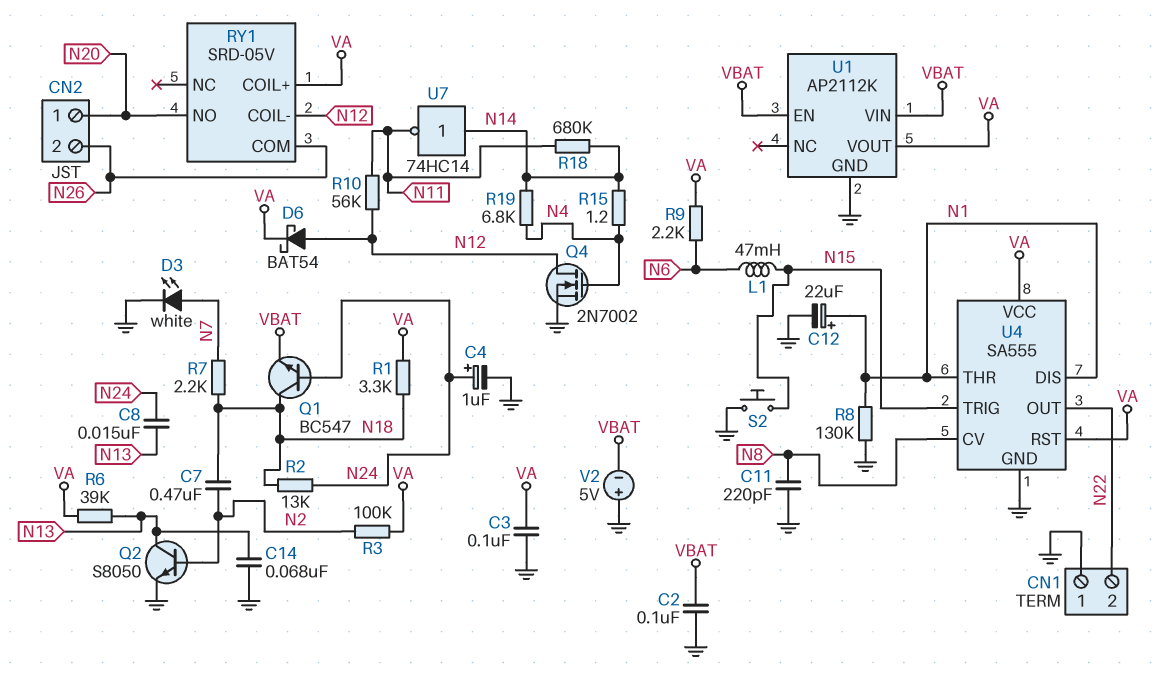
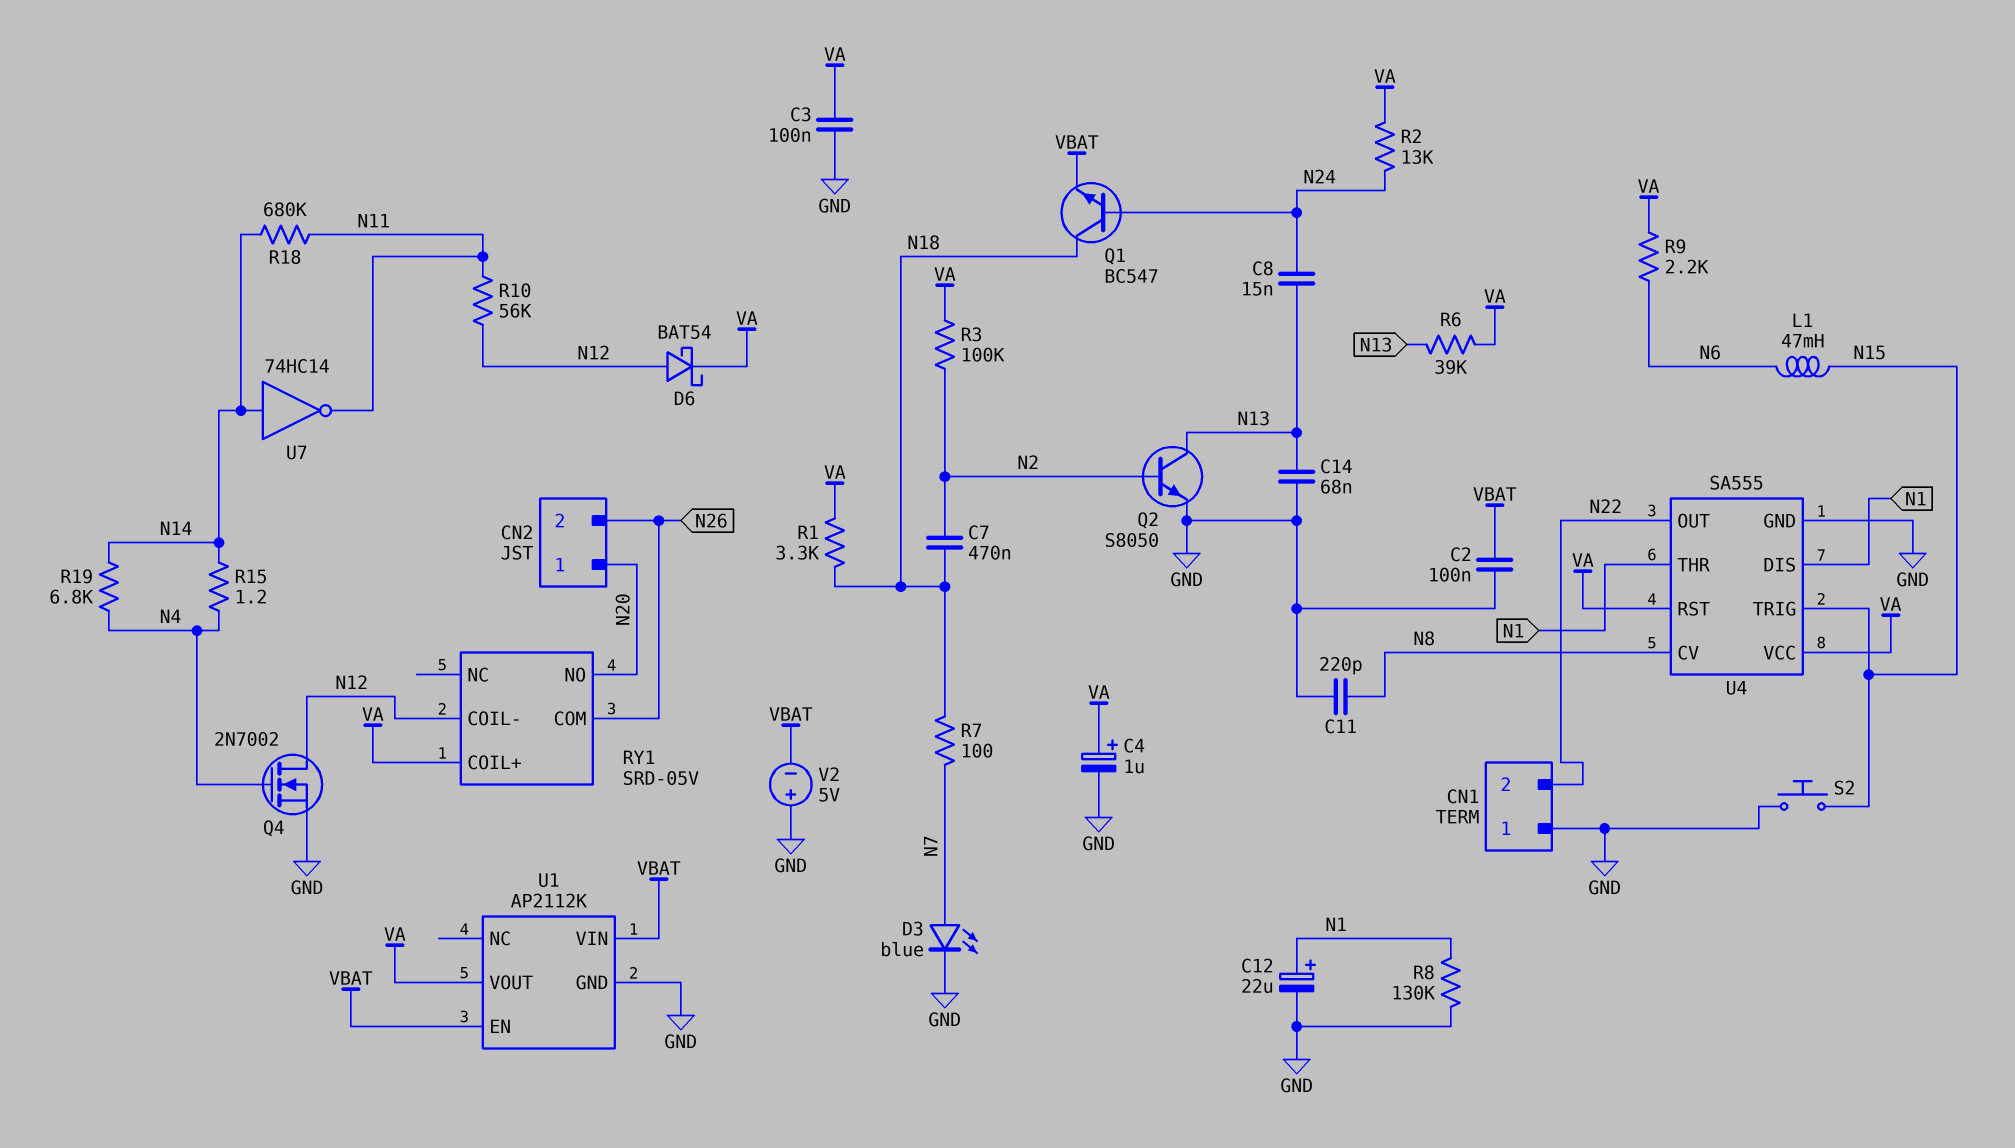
C4: 1uF (plus N24, minus GND) -> 1uF (plus VA, minus GND)
D3: LED white (A N7, K GND) -> LED blue (A N7, K GND)
R2: 13k (N18, N24) -> 13k (N24, VA)
R7: 2.2k (N7, N18) -> 100 (N7, N18)

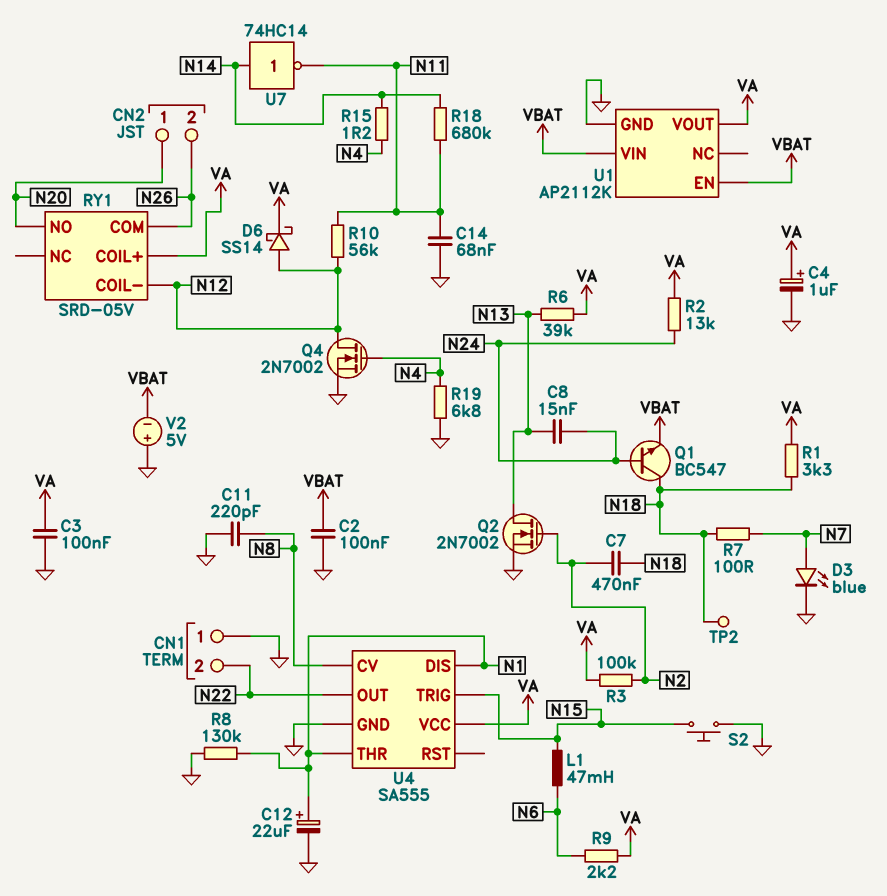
C14: 68nF (GND, N13) -> 68nF (GND, N11)
D6: schottky BAT54 (A N12, K VA) -> schottky SS14 (A N12, K VA)
Q2: NPN S8050 (B N2, C N13, E GND) -> NMOS 2N7002 (G N2, D N13, S GND)
R19: 6.8k (N4, N14) -> 6.8k (GND, N4)
TP2: none -> test point (N18)
U4 pin RST: VA -> none

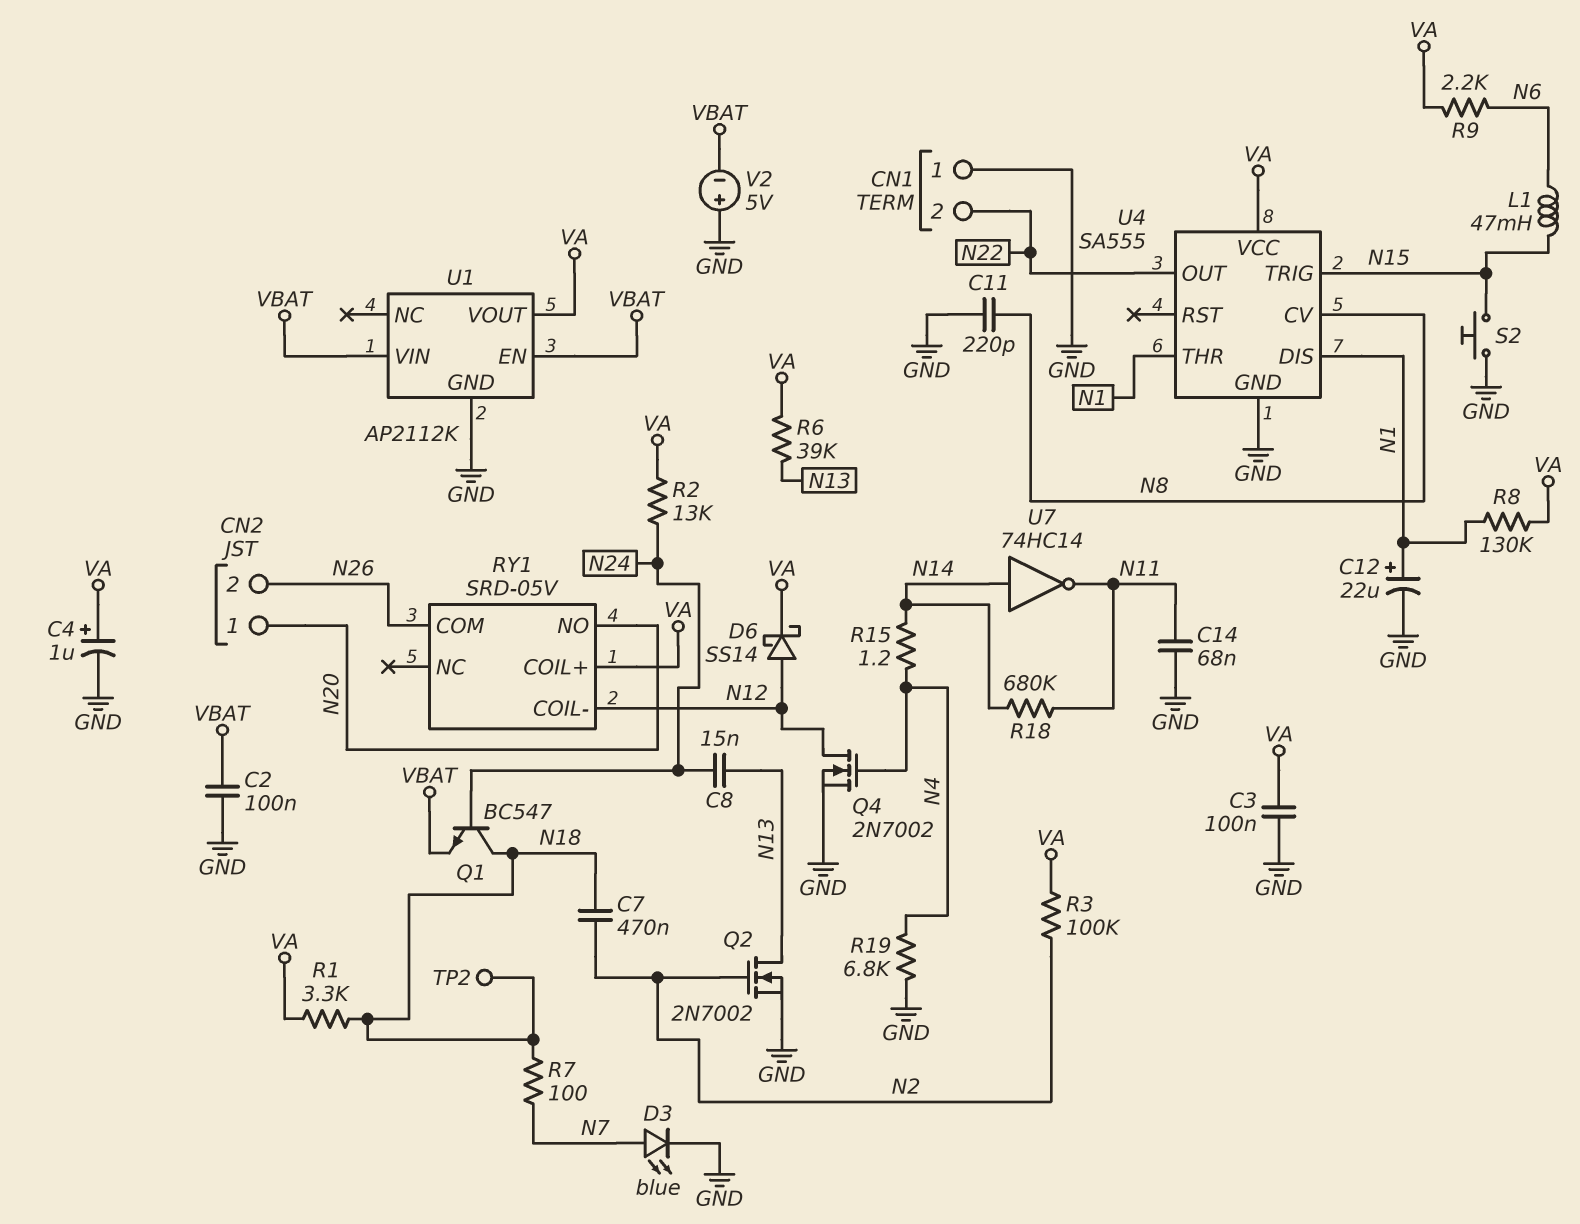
R8: 130k (GND, N1) -> 130k (N1, VA)
R10: 56k (N11, N12) -> none

